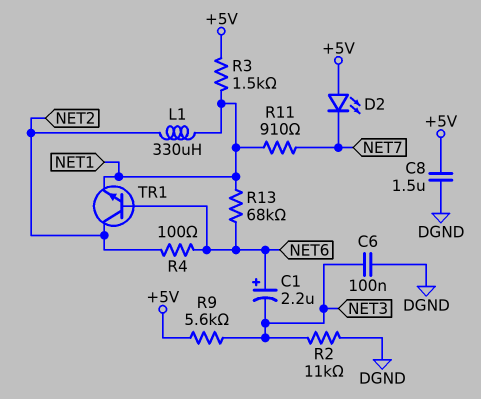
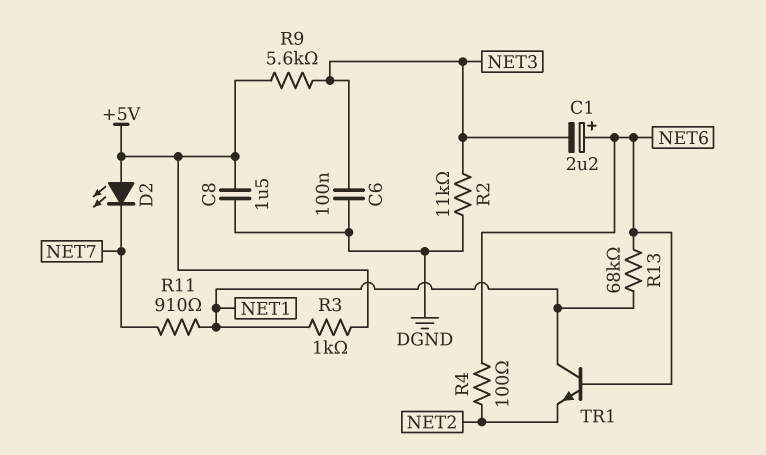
L1: 330uH (NET1, NET2) -> none
R3: 1.5k (+5V, NET1) -> 1k (+5V, NET1)
TR1: NPN (B NET6, C NET2, E NET1) -> NPN (B NET6, C NET1, E NET2)

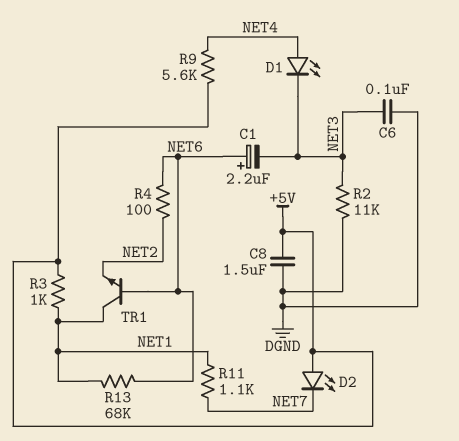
D1: none -> LED (A NET4, K NET3)
R9: 5.6k (+5V, NET3) -> 5.6k (+5V, NET4)
R11: 910 (NET1, NET7) -> 1.1k (NET1, NET7)

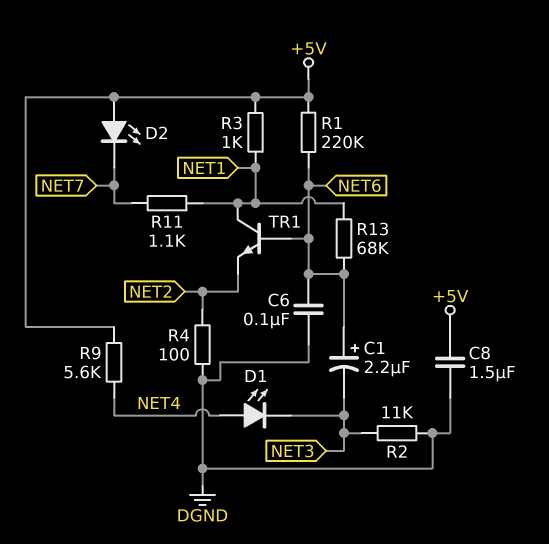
C6: 100nF (DGND, NET3) -> 100nF (DGND, NET6)
R1: none -> 220k (+5V, NET6)
R4: 100 (NET2, NET6) -> 100 (DGND, NET2)

